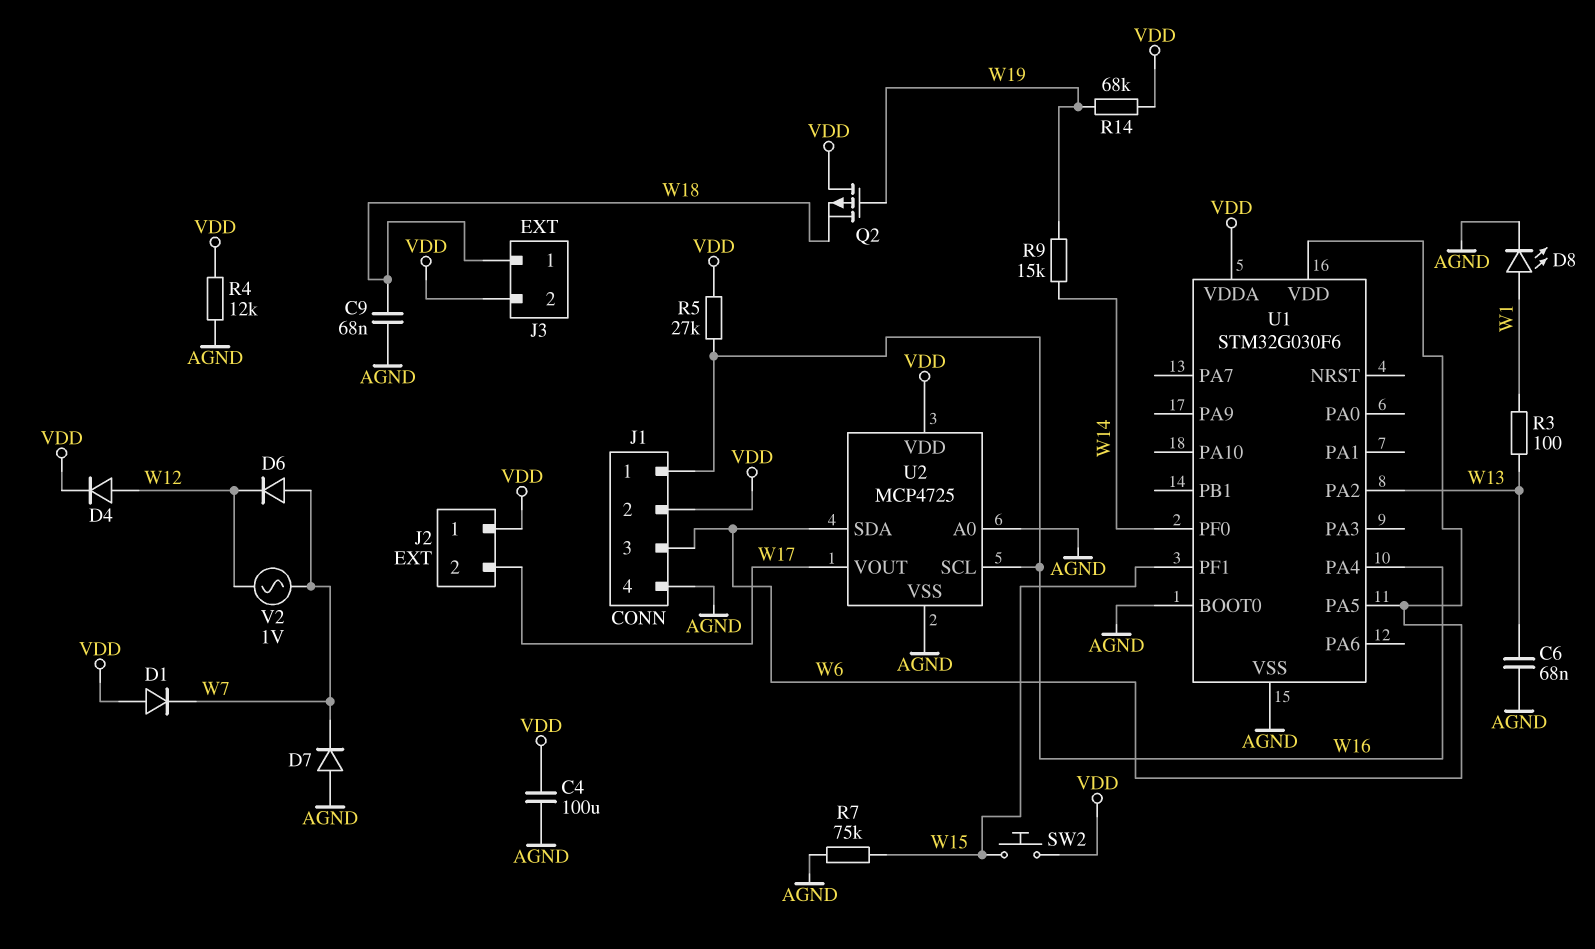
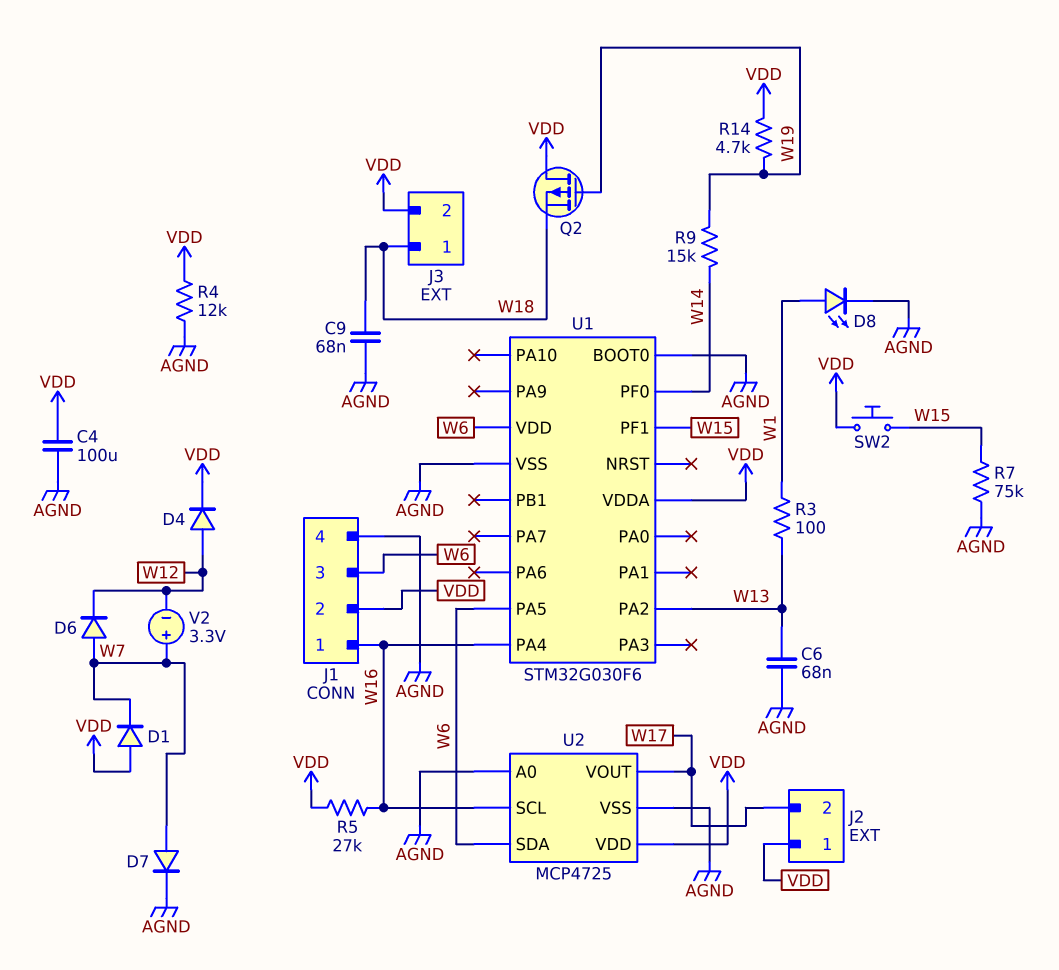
D7: diode (A AGND, K W7) -> diode (A W7, K AGND)
R14: 68k (VDD, W19) -> 4.7k (VDD, W19)
V2: AC 1V (W7, W12) -> 3.3V (plus W7, minus W12)

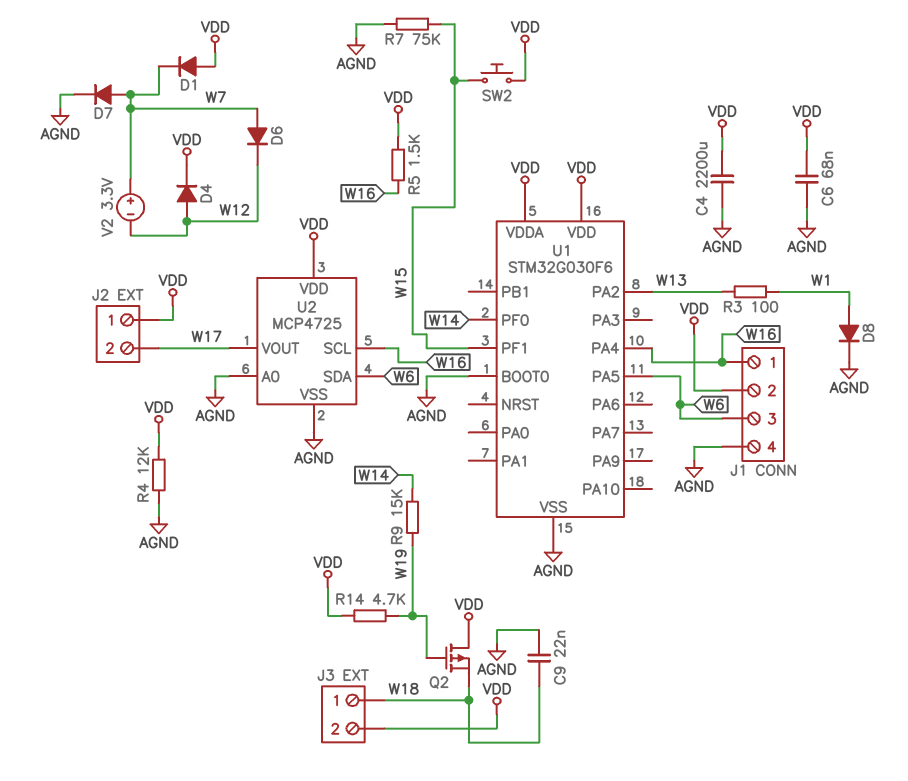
C4: 100uF (AGND, VDD) -> 2200uF (AGND, VDD)
C6: 68nF (AGND, W13) -> 68nF (AGND, VDD)
C9: 68nF (AGND, W18) -> 22nF (AGND, W18)
D8: LED (A W1, K AGND) -> diode (A W1, K AGND)
R5: 27k (VDD, W16) -> 1.5k (VDD, W16)
U1 pin VDD: W6 -> VDD

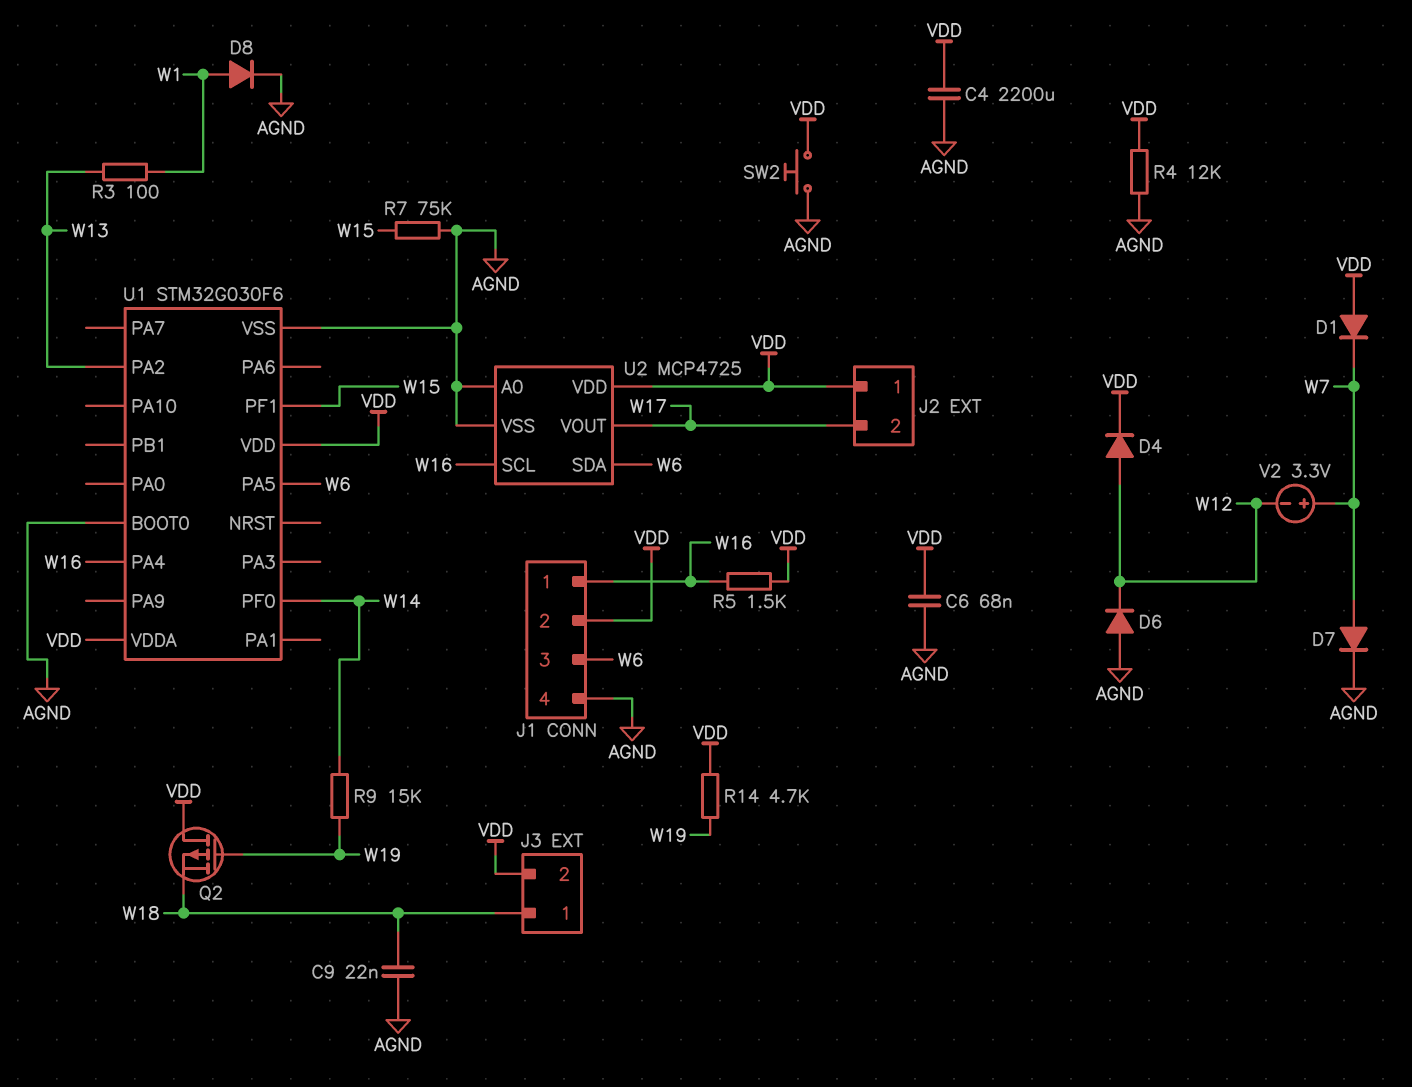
D6: diode (A W7, K W12) -> diode (A AGND, K W12)
SW2: button (VDD, W15) -> button (AGND, VDD)

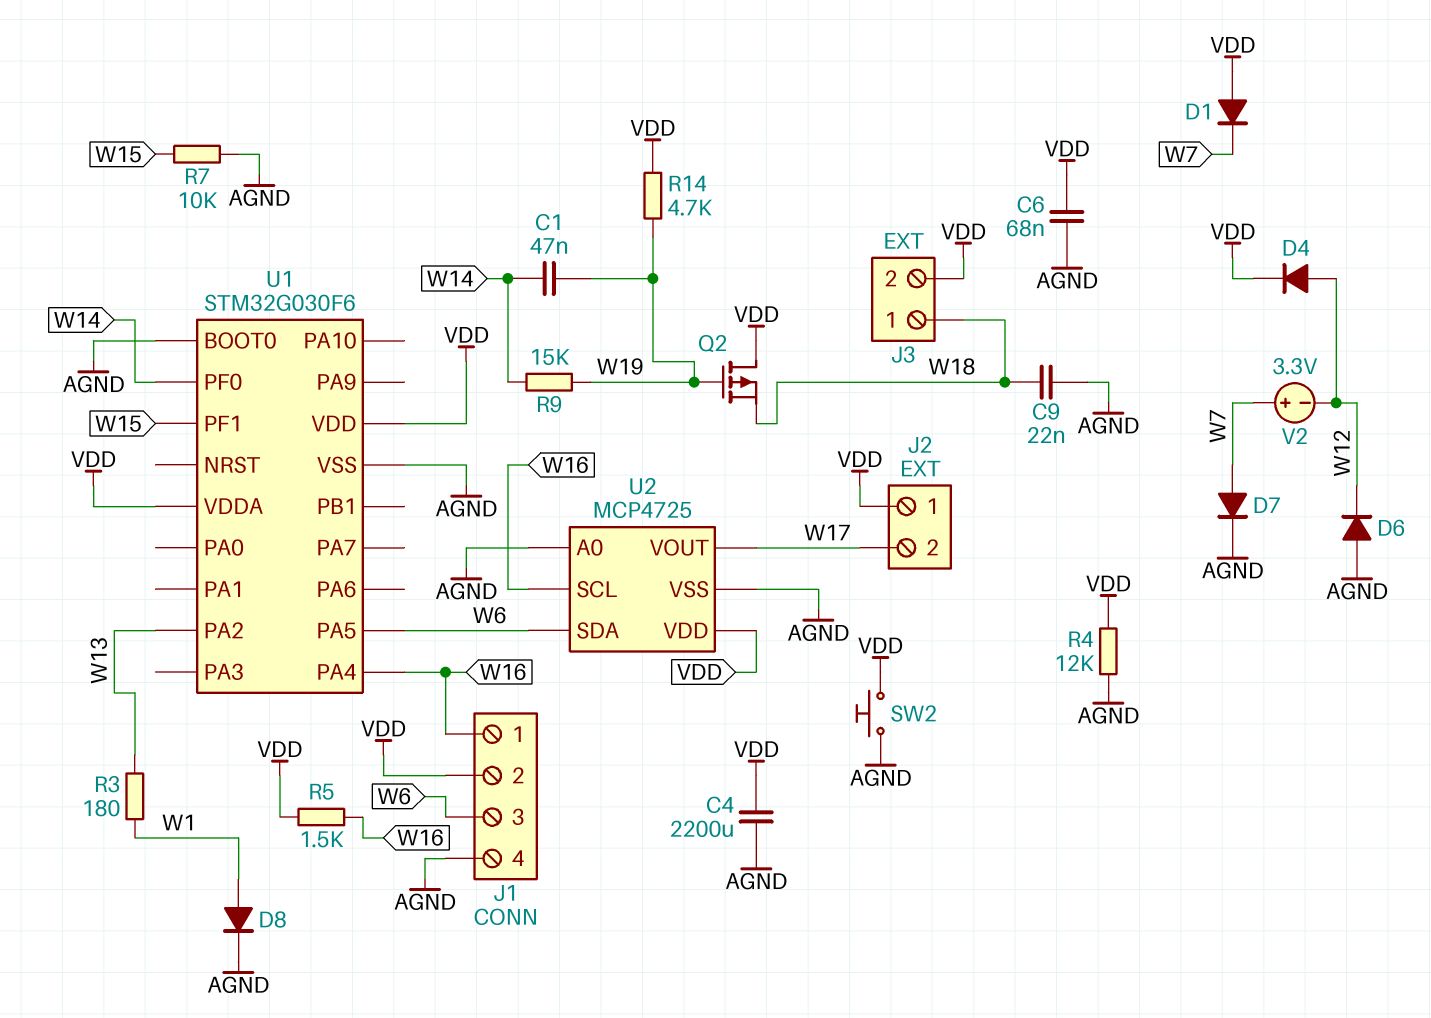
C1: none -> 47nF (W14, W19)
R3: 100 (W1, W13) -> 180 (W1, W13)
R7: 75k (AGND, W15) -> 10k (AGND, W15)

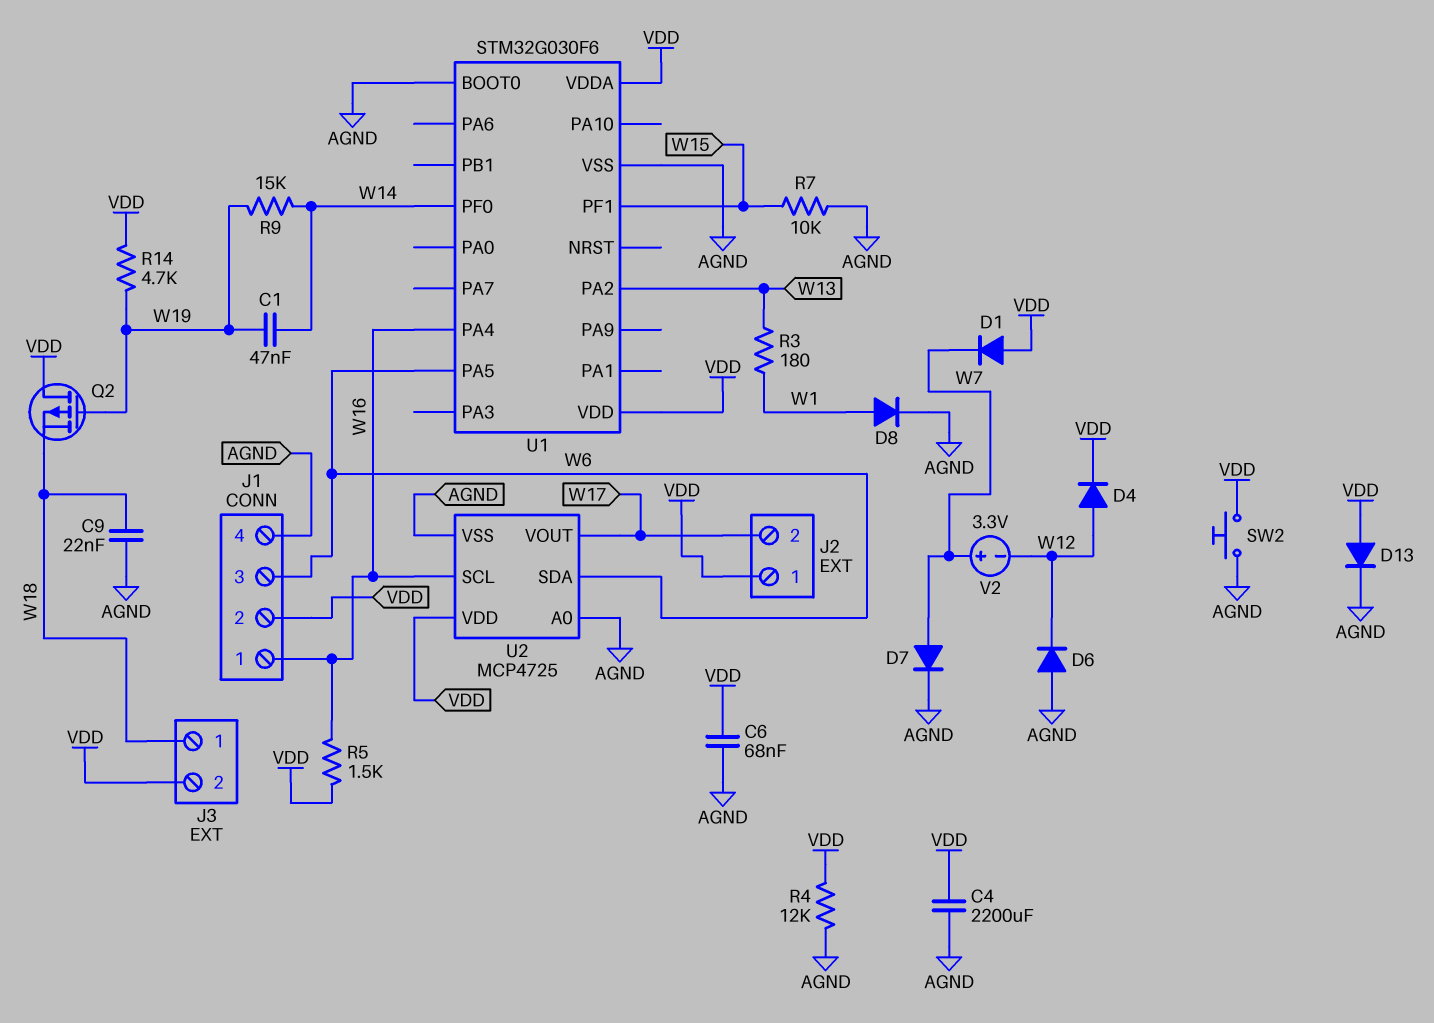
D13: none -> diode (A VDD, K AGND)

